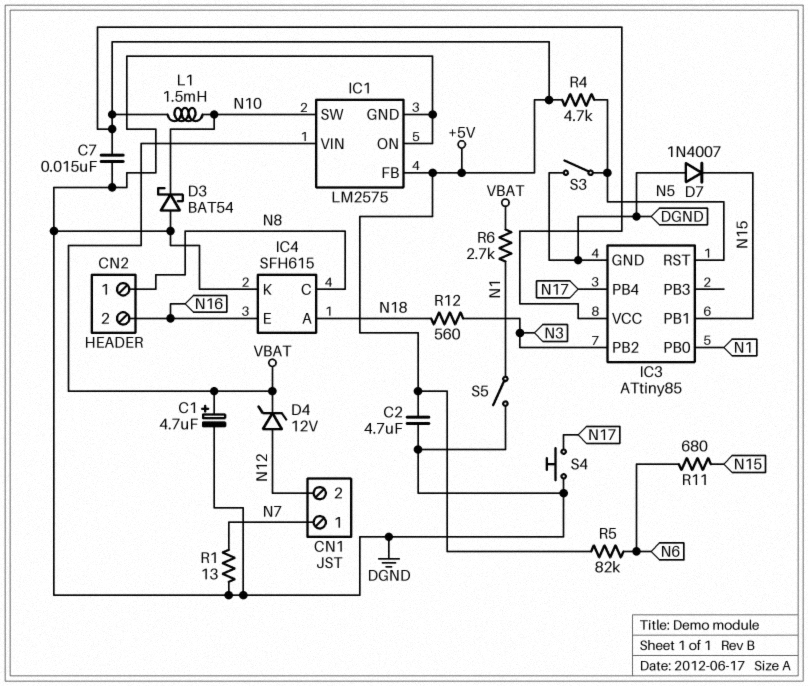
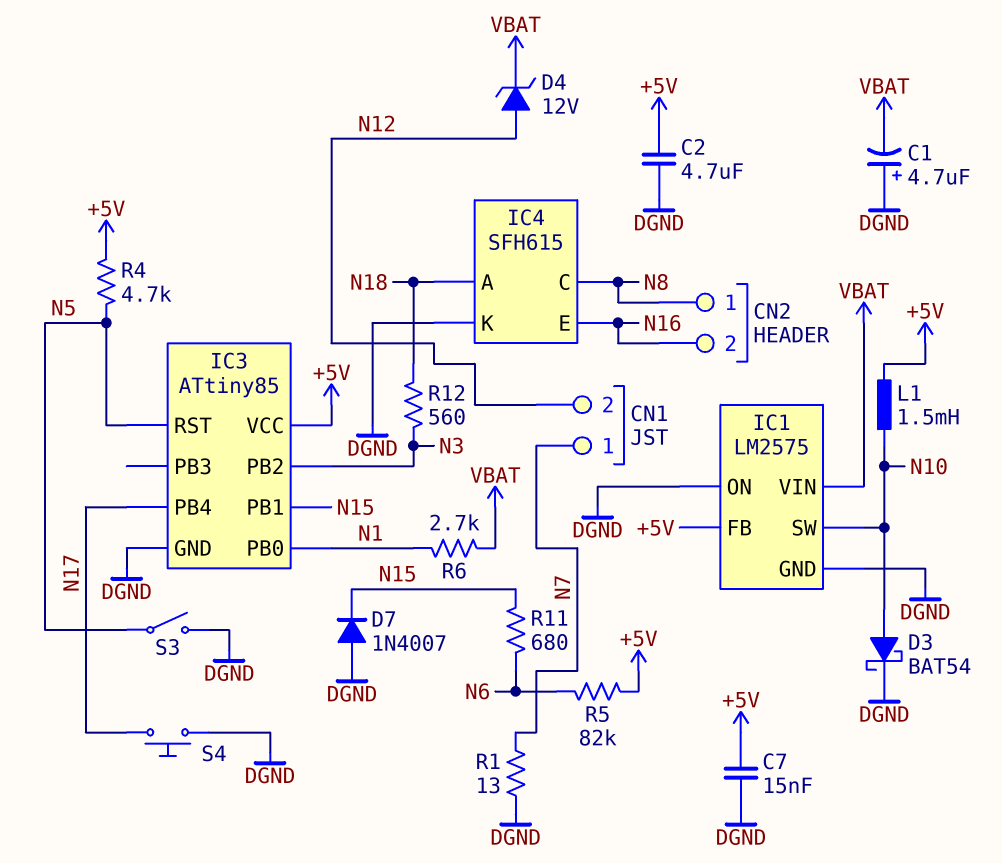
C1: 4.7uF (plus VBAT, minus DGND) -> 4.7uF (plus DGND, minus VBAT)
D3: schottky BAT54 (A DGND, K N10) -> schottky BAT54 (A N10, K DGND)
S5: switch (DGND, N1) -> none

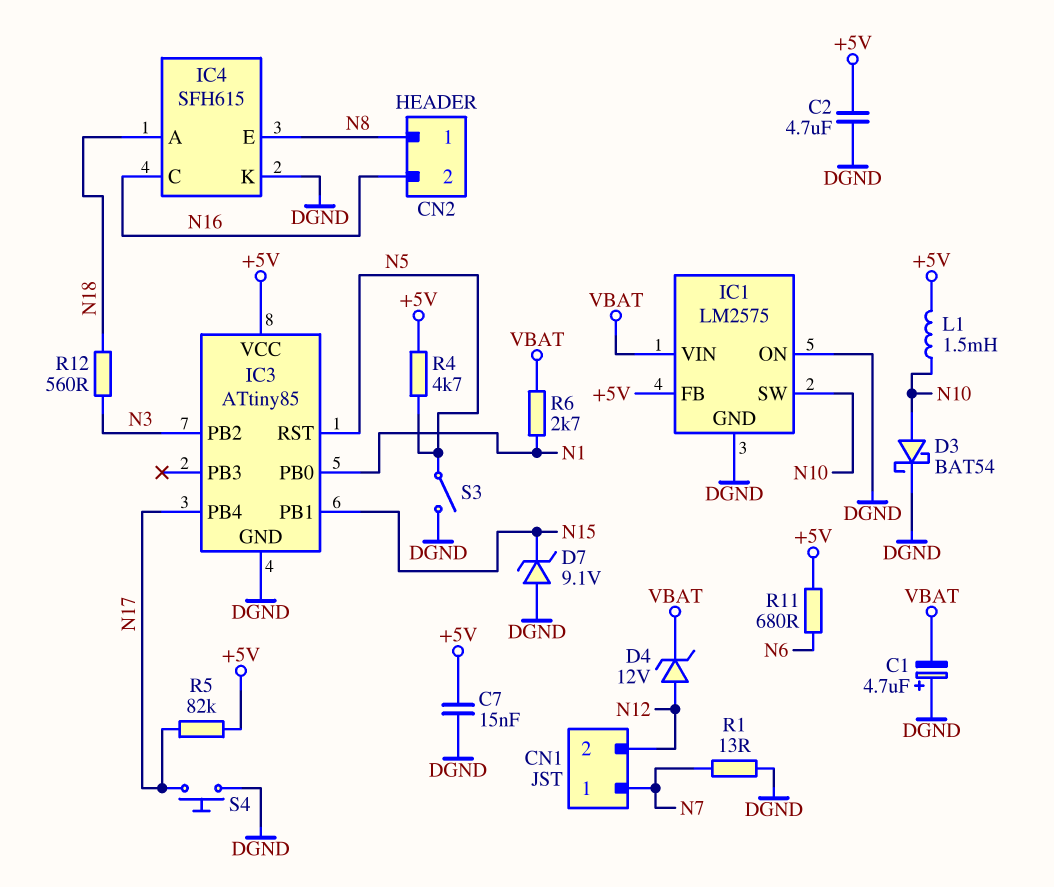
D7: diode 1N4007 (A DGND, K N15) -> zener 9.1V (A DGND, K N15)
IC4 pin C: N8 -> N16
IC4 pin E: N16 -> N8
R5: 82k (+5V, N6) -> 82k (+5V, N17)
R11: 680 (N6, N15) -> 680 (+5V, N6)

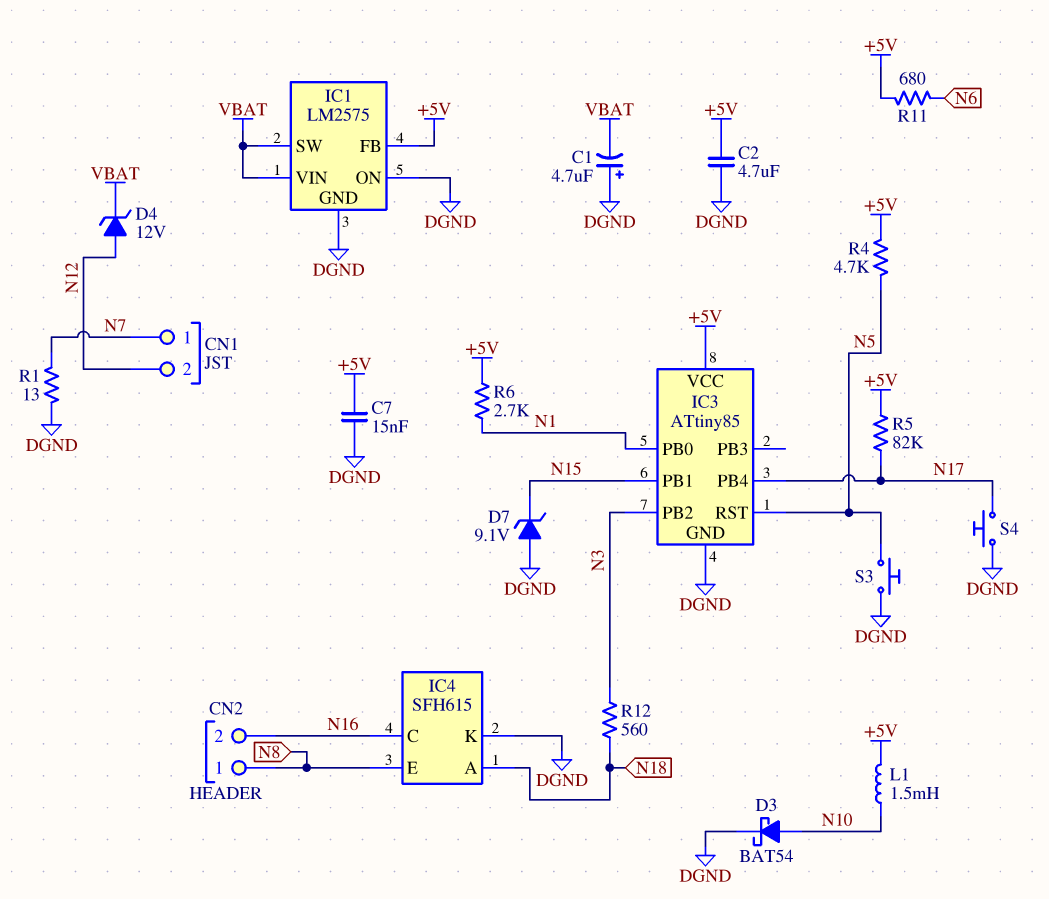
IC1 pin SW: N10 -> VBAT
R6: 2.7k (N1, VBAT) -> 2.7k (+5V, N1)
S3: switch (DGND, N5) -> button (DGND, N5)

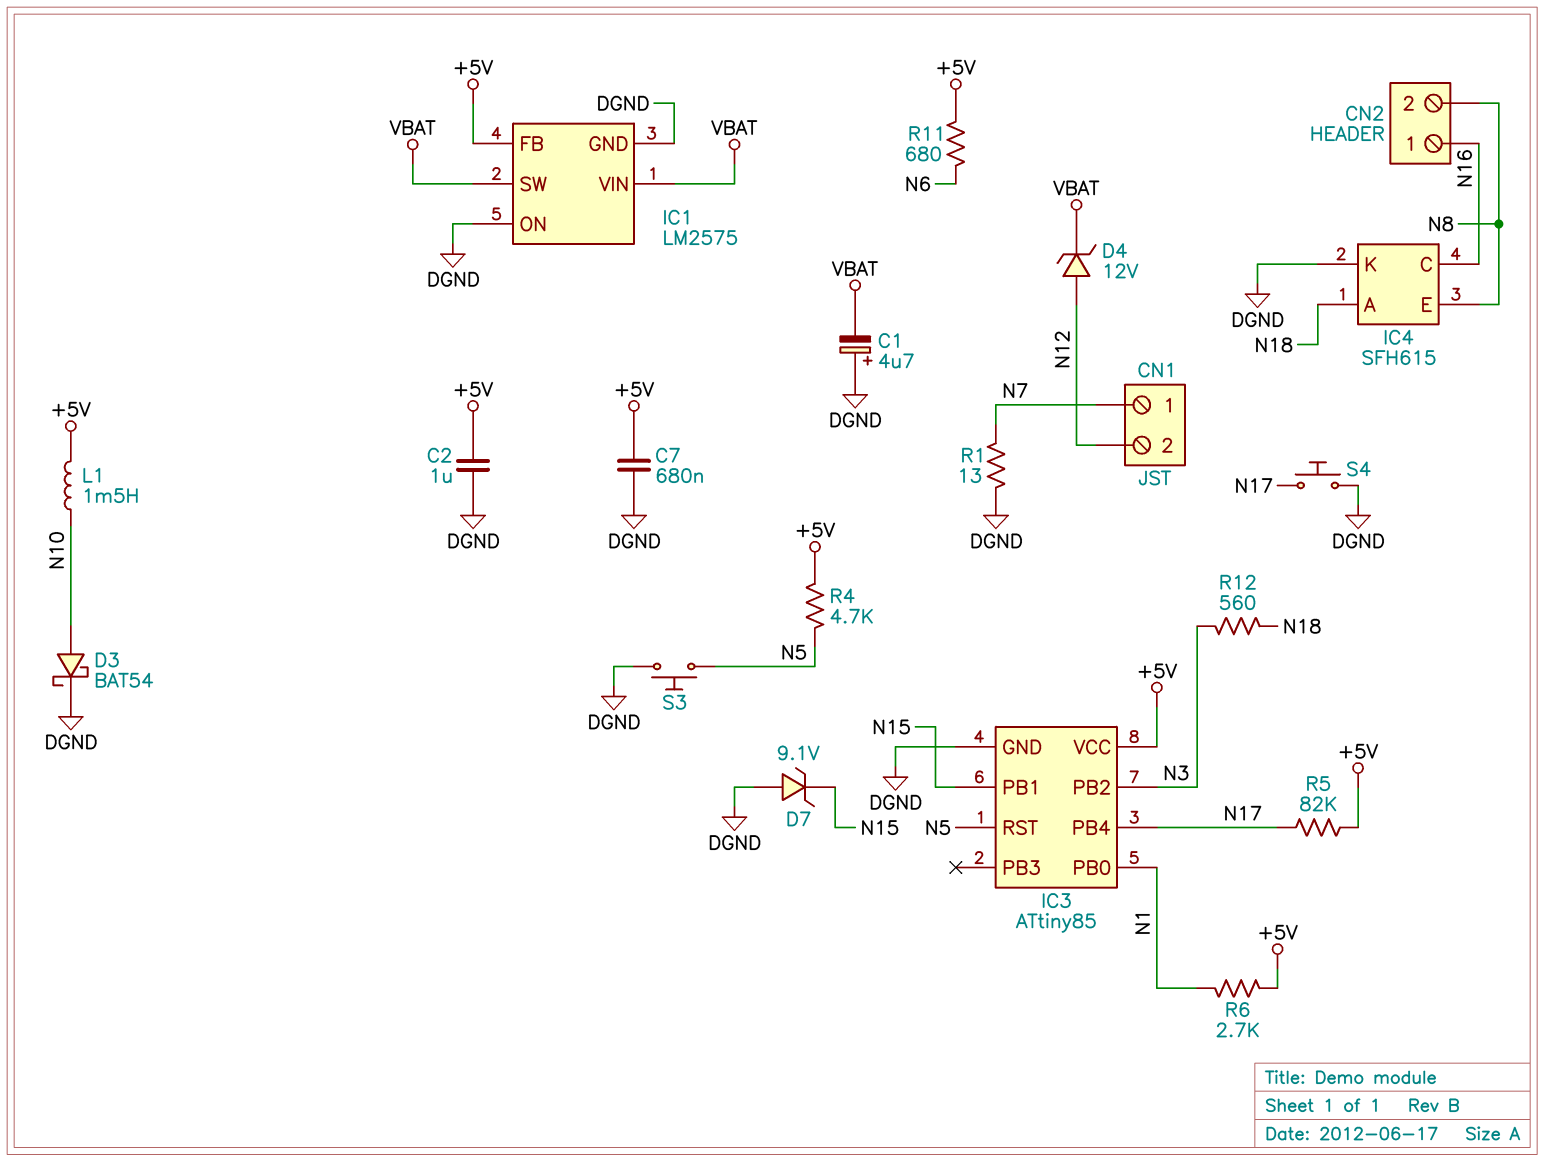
C2: 4.7uF (+5V, DGND) -> 1uF (+5V, DGND)
C7: 15nF (+5V, DGND) -> 680nF (+5V, DGND)
CN2 pin 1: N8 -> N16
CN2 pin 2: N16 -> N8

